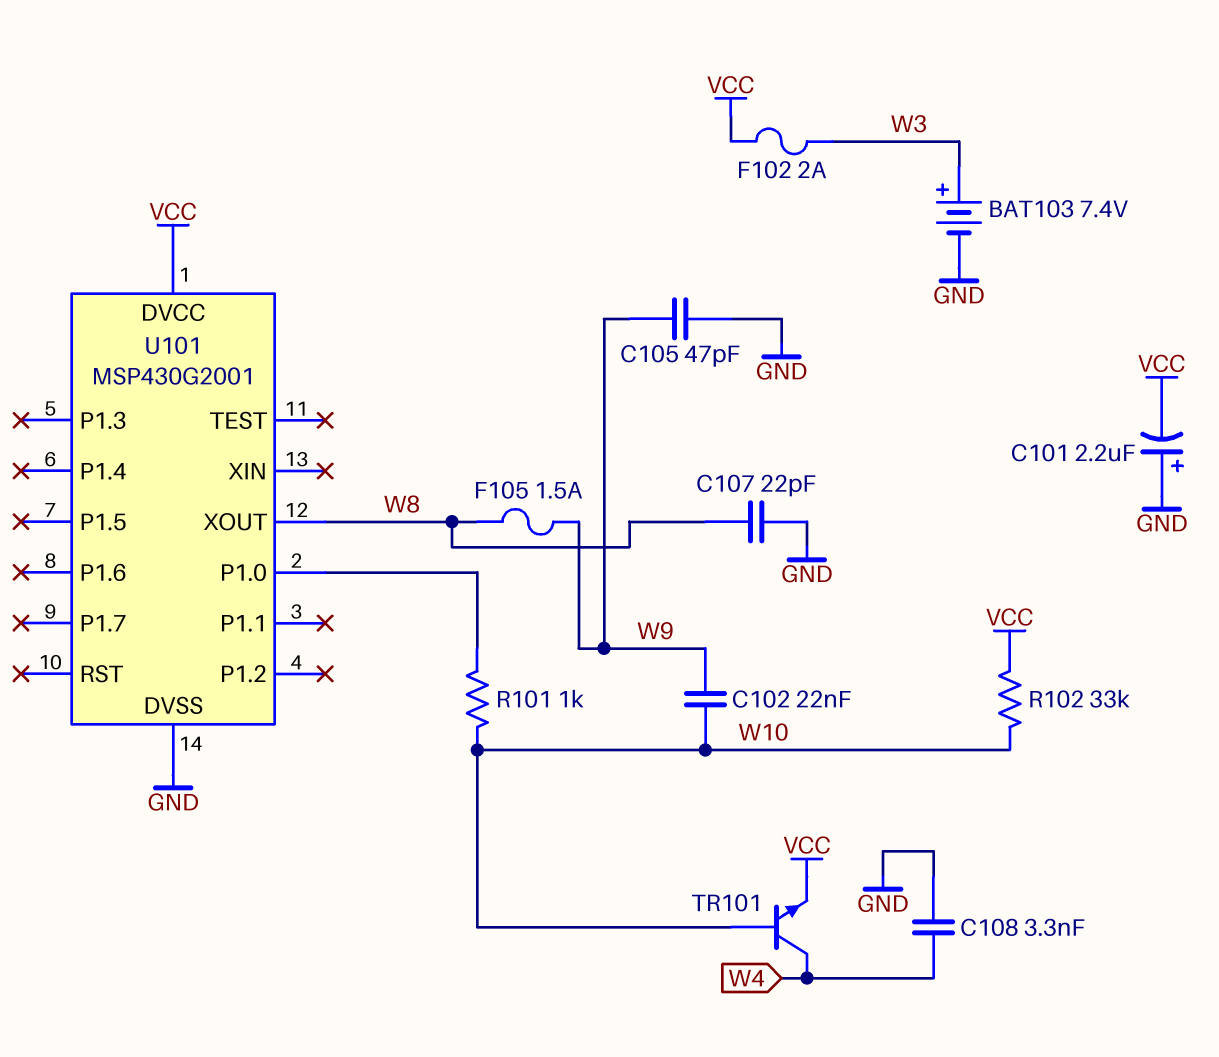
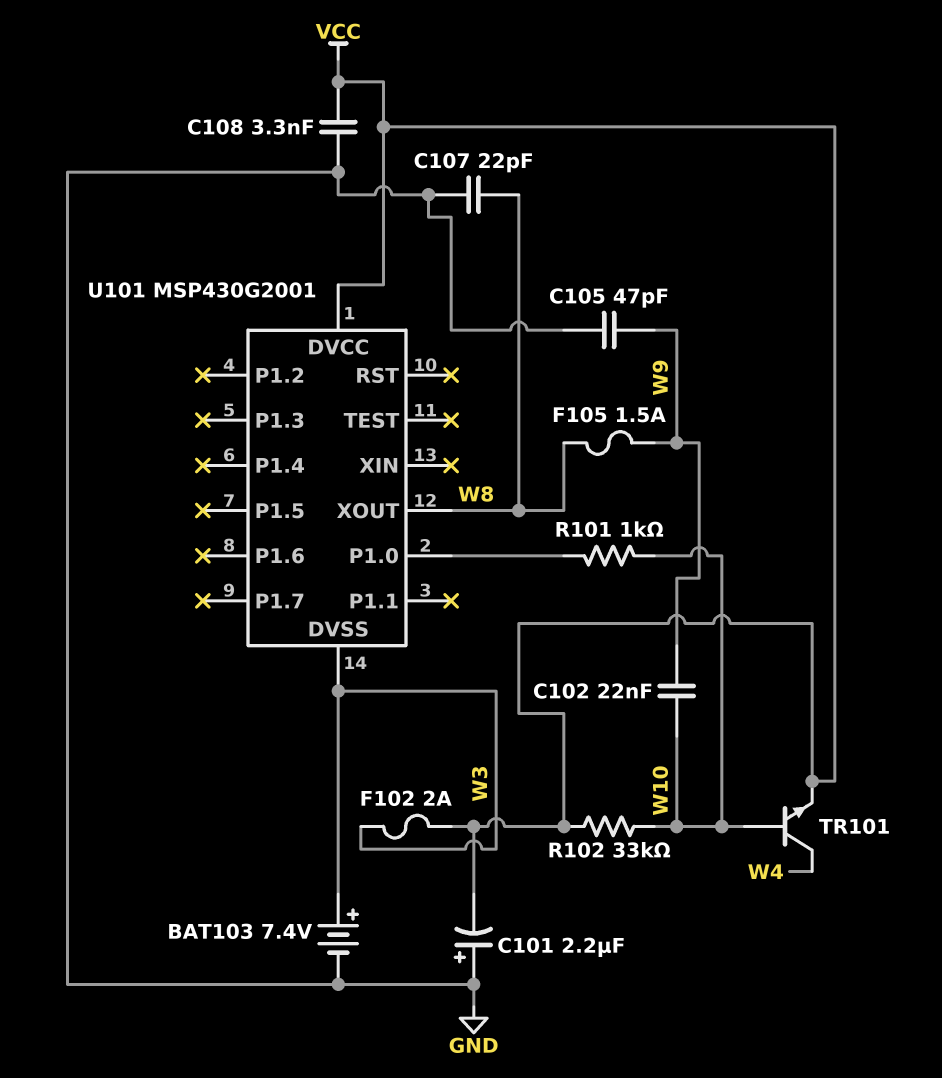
C108: 3.3nF (GND, W4) -> 3.3nF (GND, VCC)
U101 pin DVSS: GND -> W3

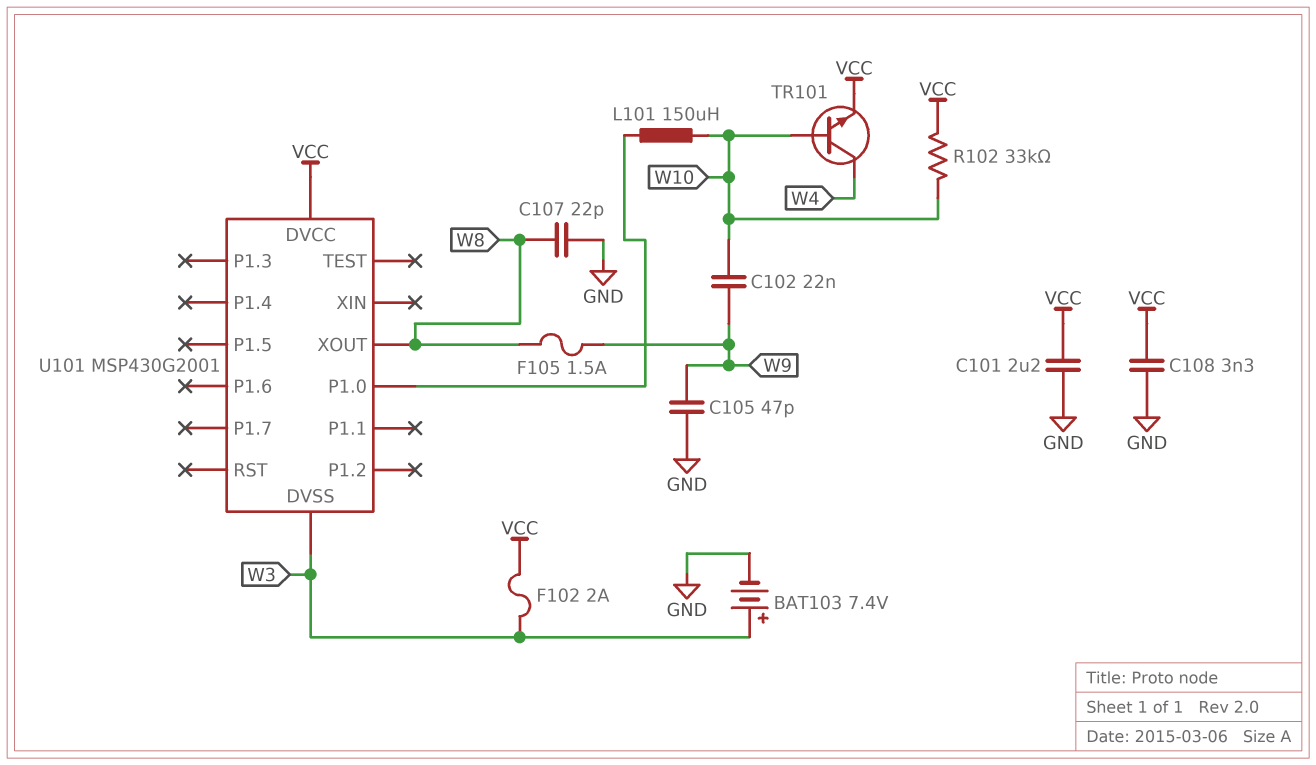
C101: 2.2uF (plus GND, minus VCC) -> 2.2uF (GND, VCC)
L101: none -> 150uH (U101/P1.0, W10)
R101: 1k (U101/P1.0, W10) -> none

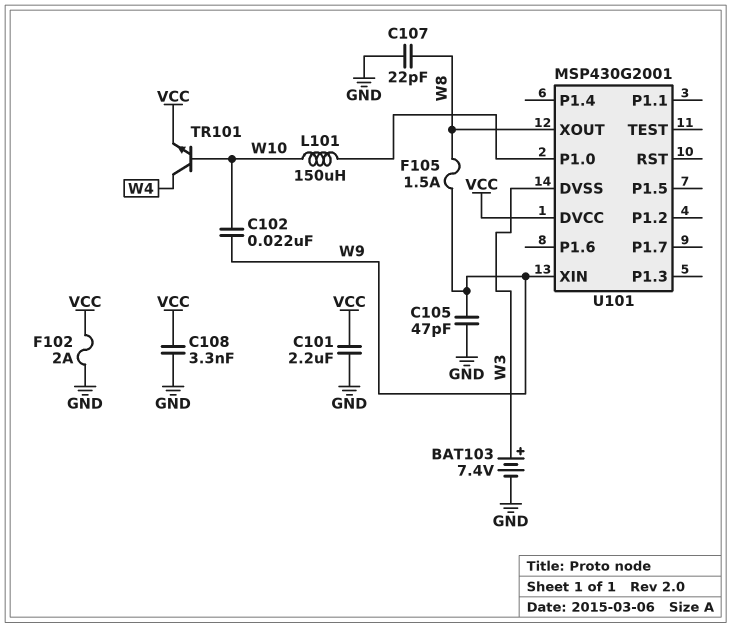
F102: 2A (VCC, W3) -> 2A (GND, VCC)
R102: 33k (VCC, W10) -> none
U101 pin XIN: none -> W9

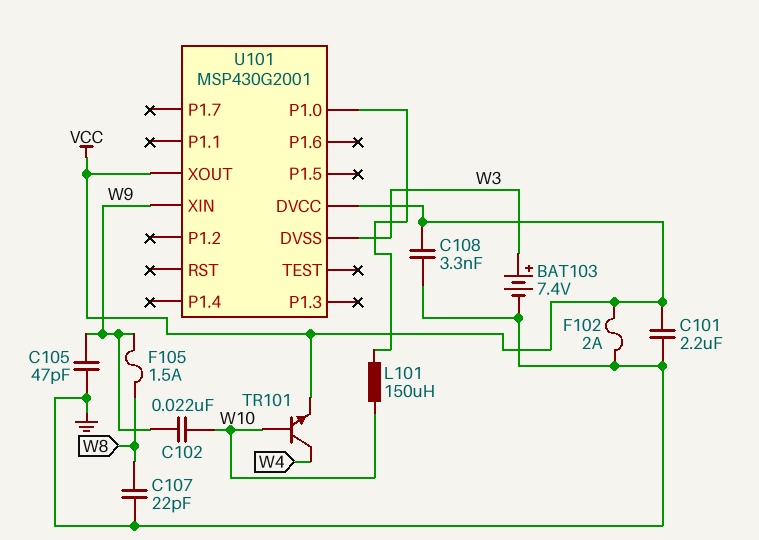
U101 pin XOUT: W8 -> VCC

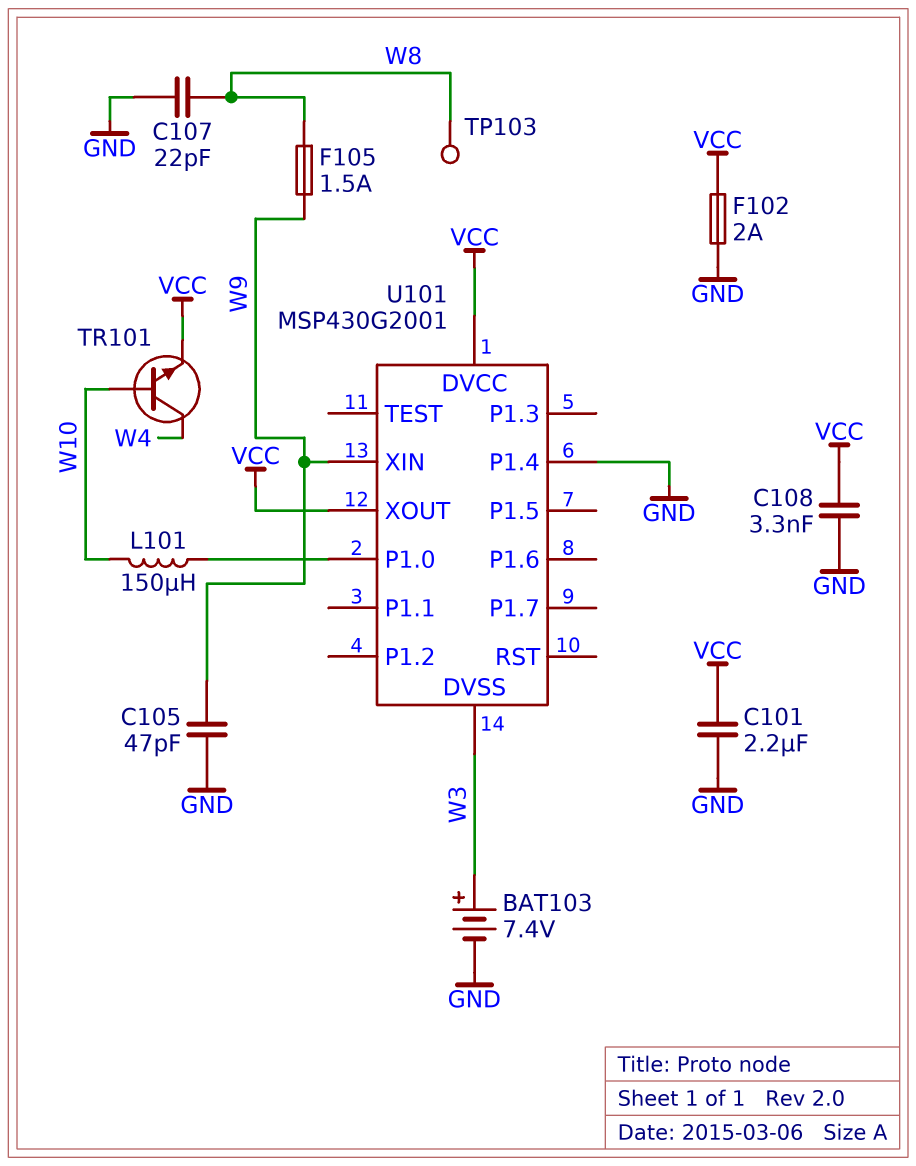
C102: 22nF (W9, W10) -> none
TP103: none -> test point (W8)
U101 pin P1.4: none -> GND

